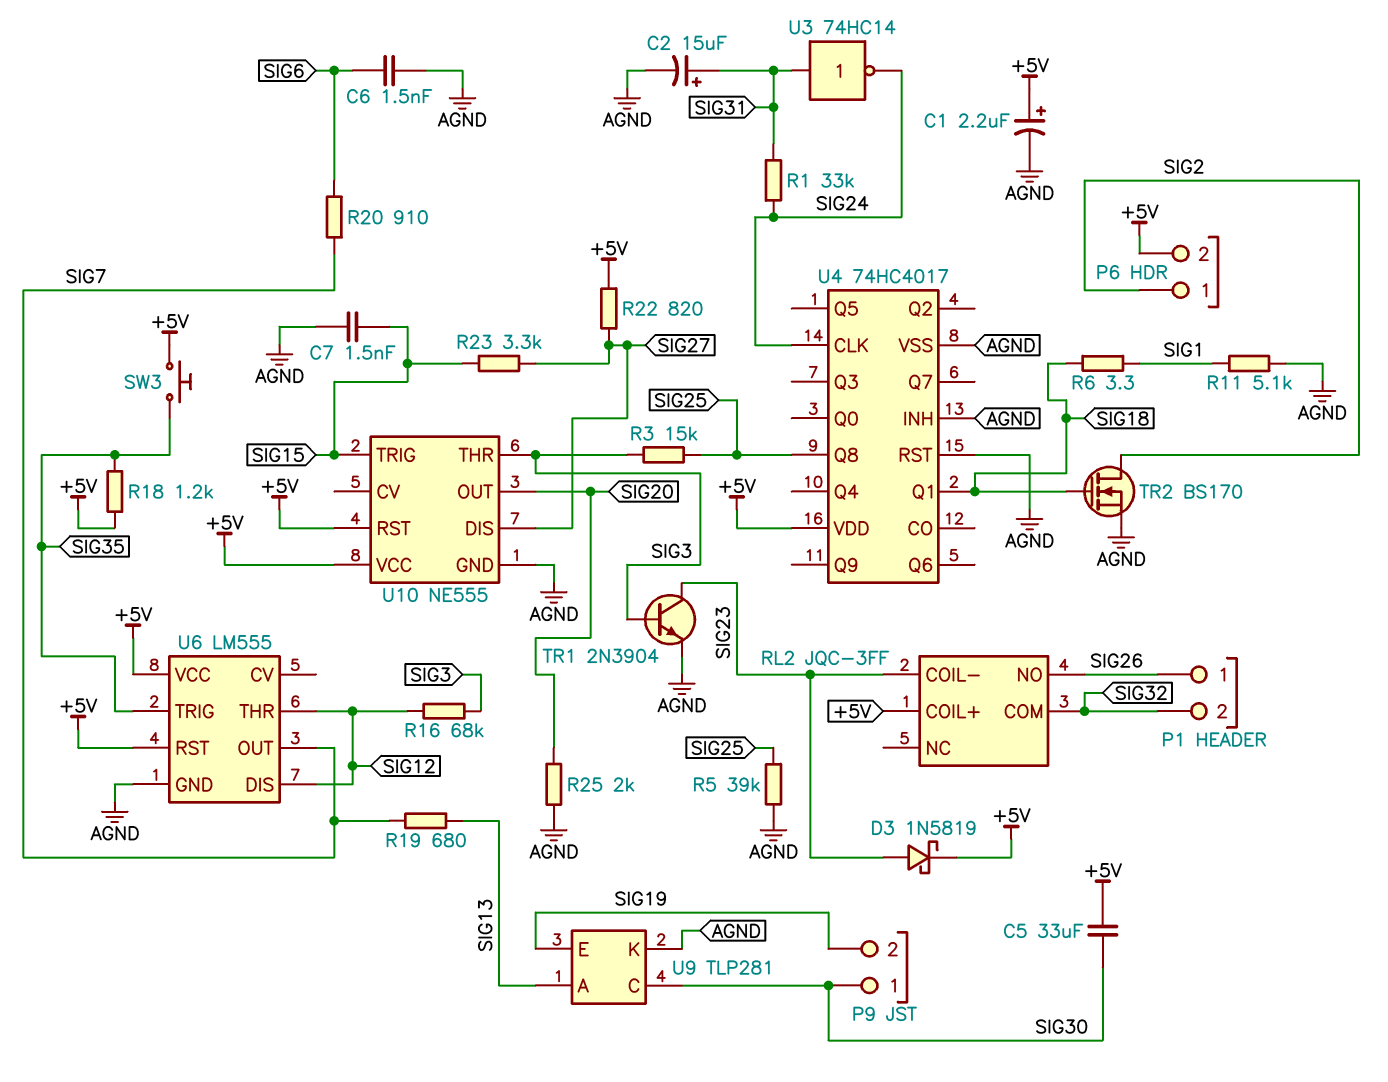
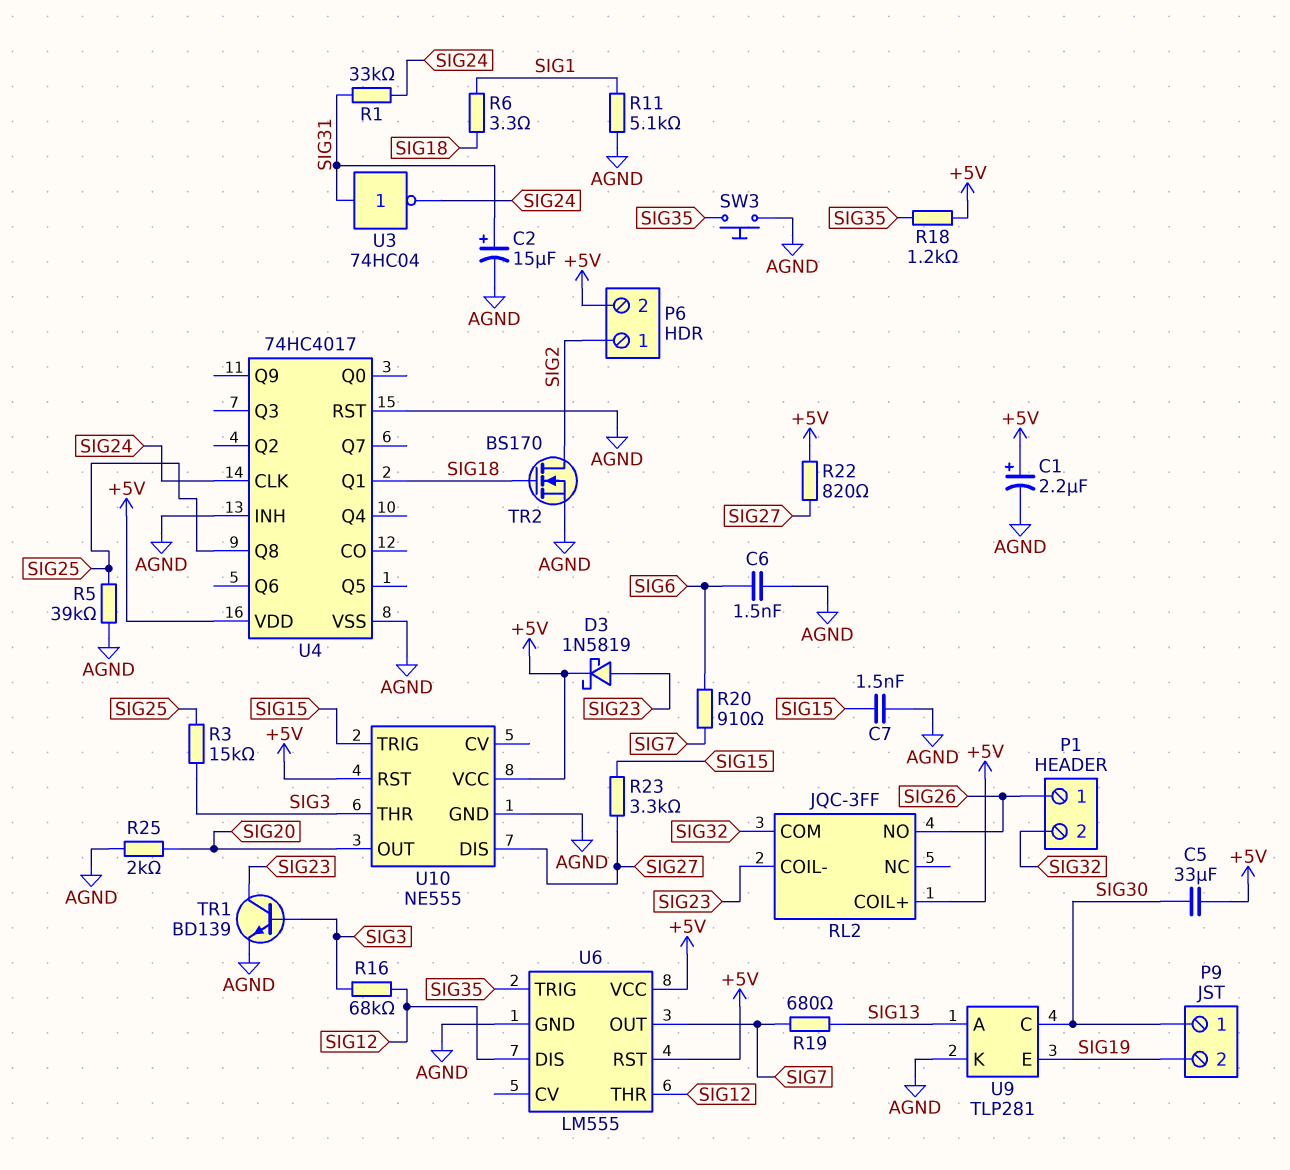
SW3: button (+5V, SIG35) -> button (AGND, SIG35)
TR1: NPN 2N3904 (B SIG3, C SIG23, E AGND) -> NPN BD139 (B SIG3, C SIG23, E AGND)
U3: NOT 74HC14 (in SIG31, out SIG24) -> NOT 74HC04 (in SIG31, out SIG24)

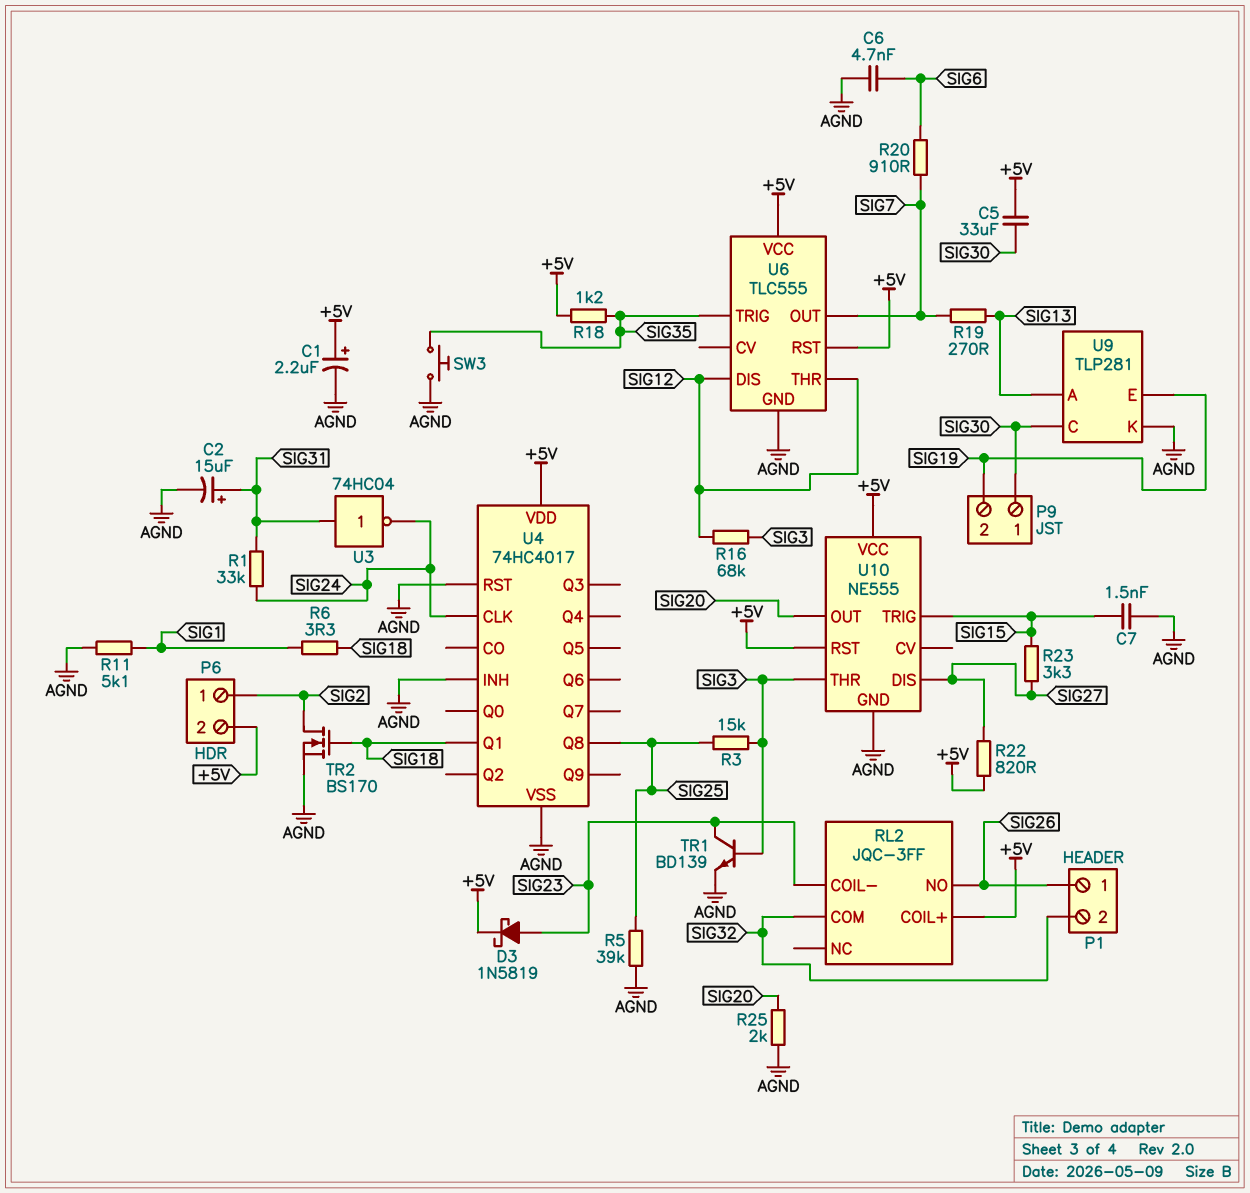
C6: 1.5nF (AGND, SIG6) -> 4.7nF (AGND, SIG6)
R19: 680 (SIG7, SIG13) -> 270 (SIG7, SIG13)
U6: LM555 -> TLC555

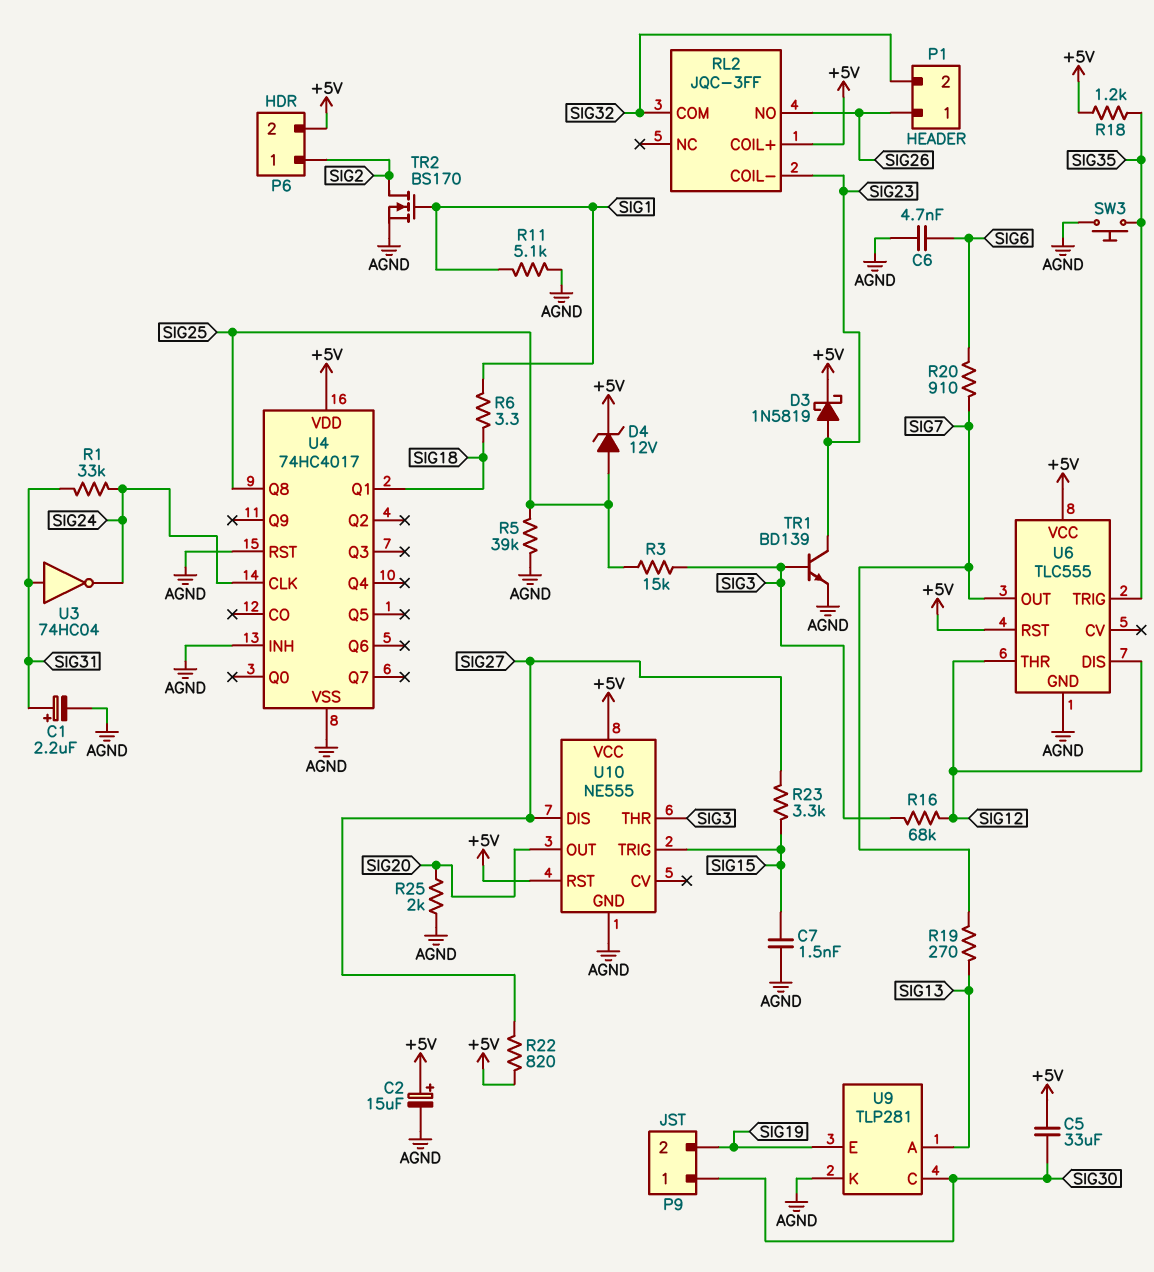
C1: 2.2uF (plus +5V, minus AGND) -> 2.2uF (plus SIG31, minus AGND)
C2: 15uF (plus SIG31, minus AGND) -> 15uF (plus +5V, minus AGND)
D4: none -> zener 12V (A SIG25, K +5V)
TR2: NMOS BS170 (G SIG18, D SIG2, S AGND) -> NMOS BS170 (G SIG1, D SIG2, S AGND)

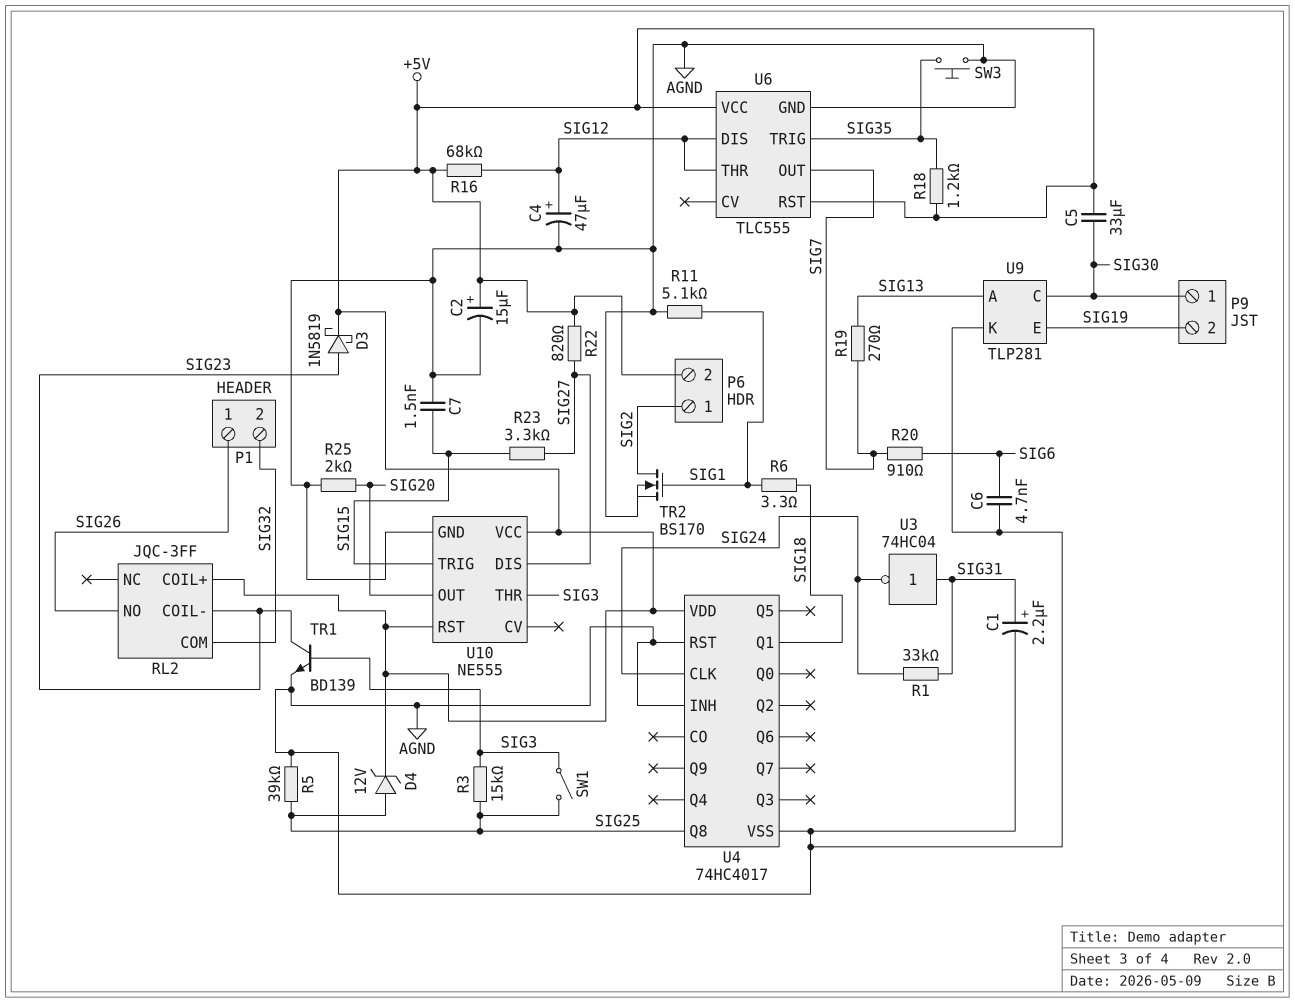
C4: none -> 47uF (plus SIG12, minus AGND)
R16: 68k (SIG3, SIG12) -> 68k (+5V, SIG12)
SW1: none -> switch (SIG3, SIG25)

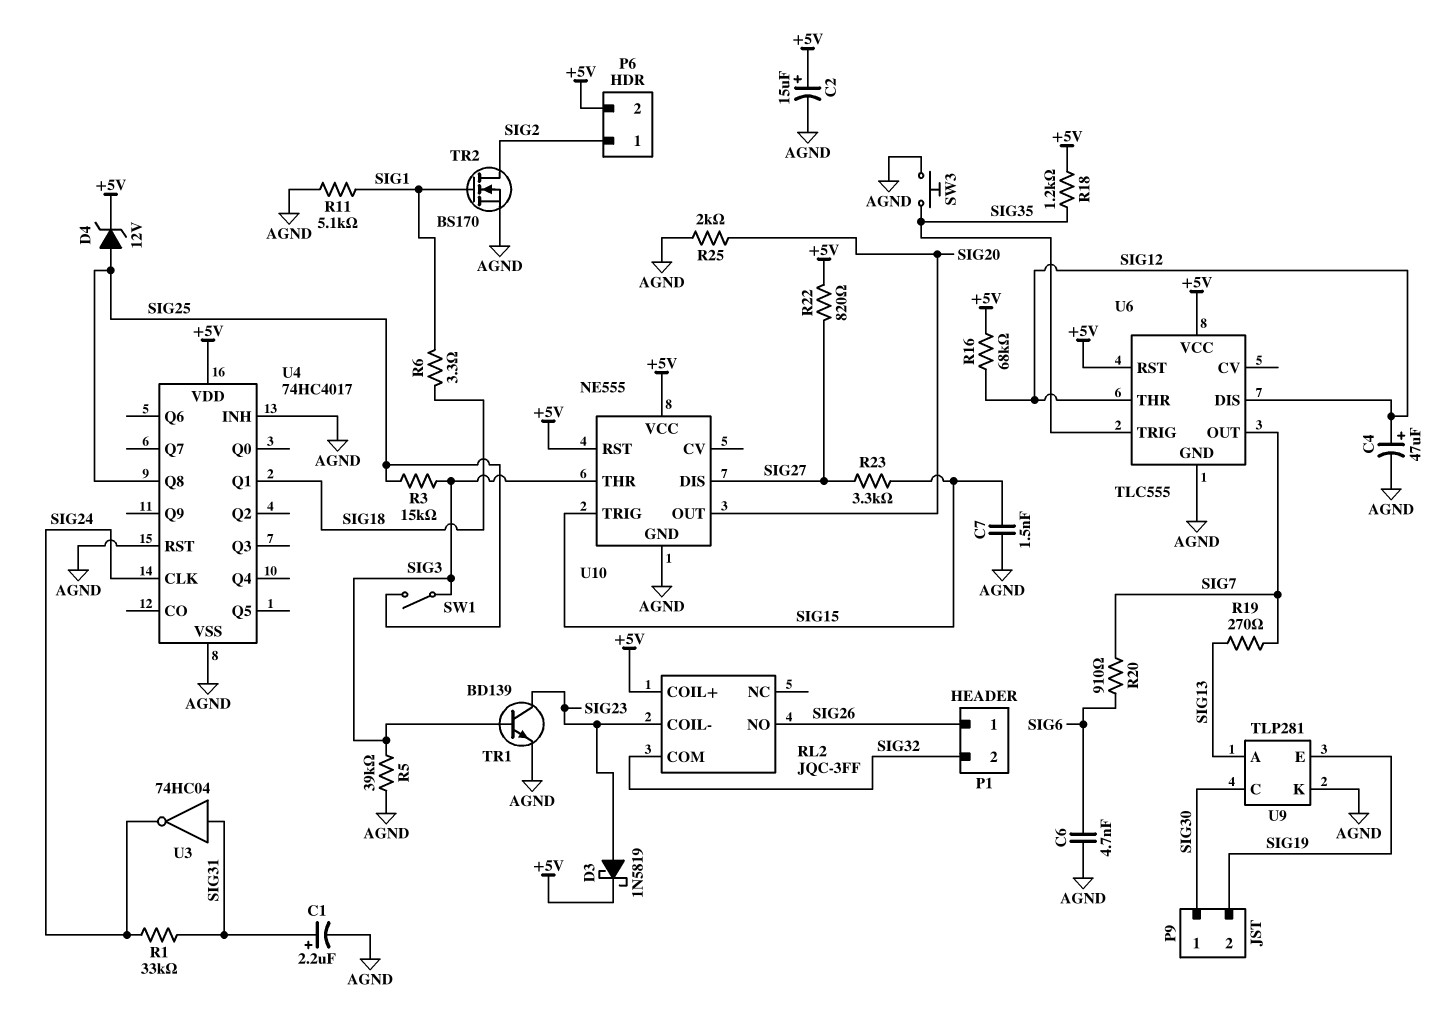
C5: 33uF (+5V, SIG30) -> none
R5: 39k (AGND, SIG25) -> 39k (AGND, SIG3)

